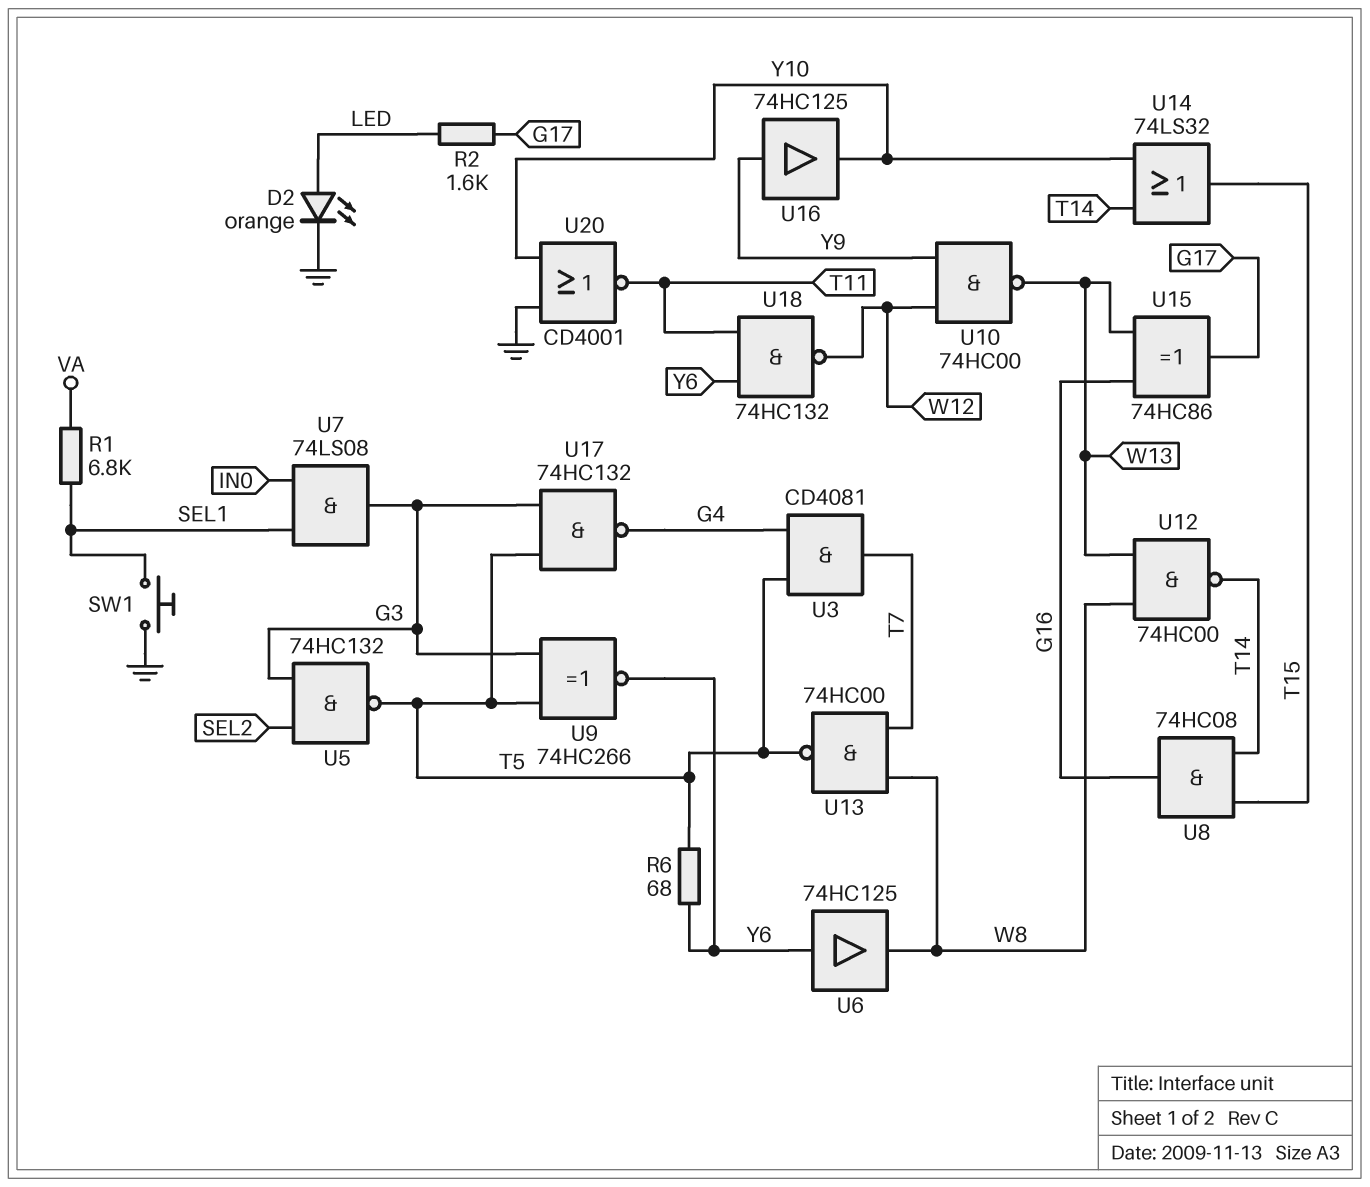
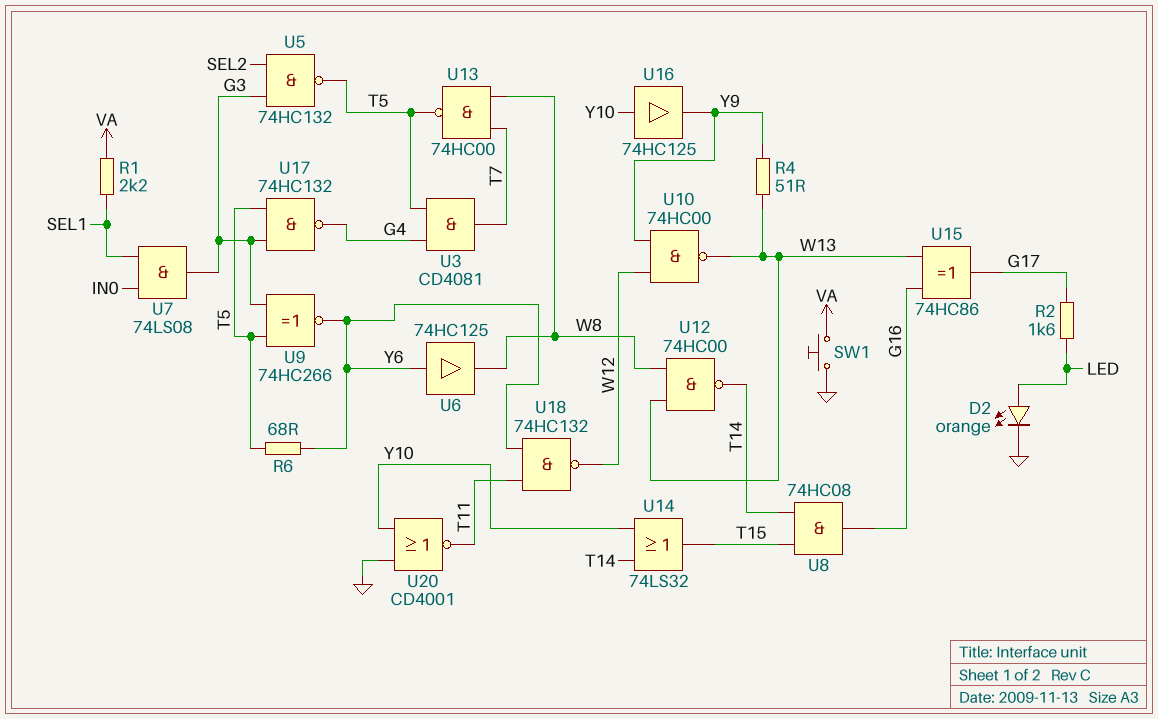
R1: 6.8k (SEL1, VA) -> 2.2k (SEL1, VA)
R4: none -> 51 (W13, Y9)
SW1: button (GND, SEL1) -> button (GND, VA)
U16: buffer 74HC125 (in Y9, out Y10) -> buffer 74HC125 (in Y10, out Y9)

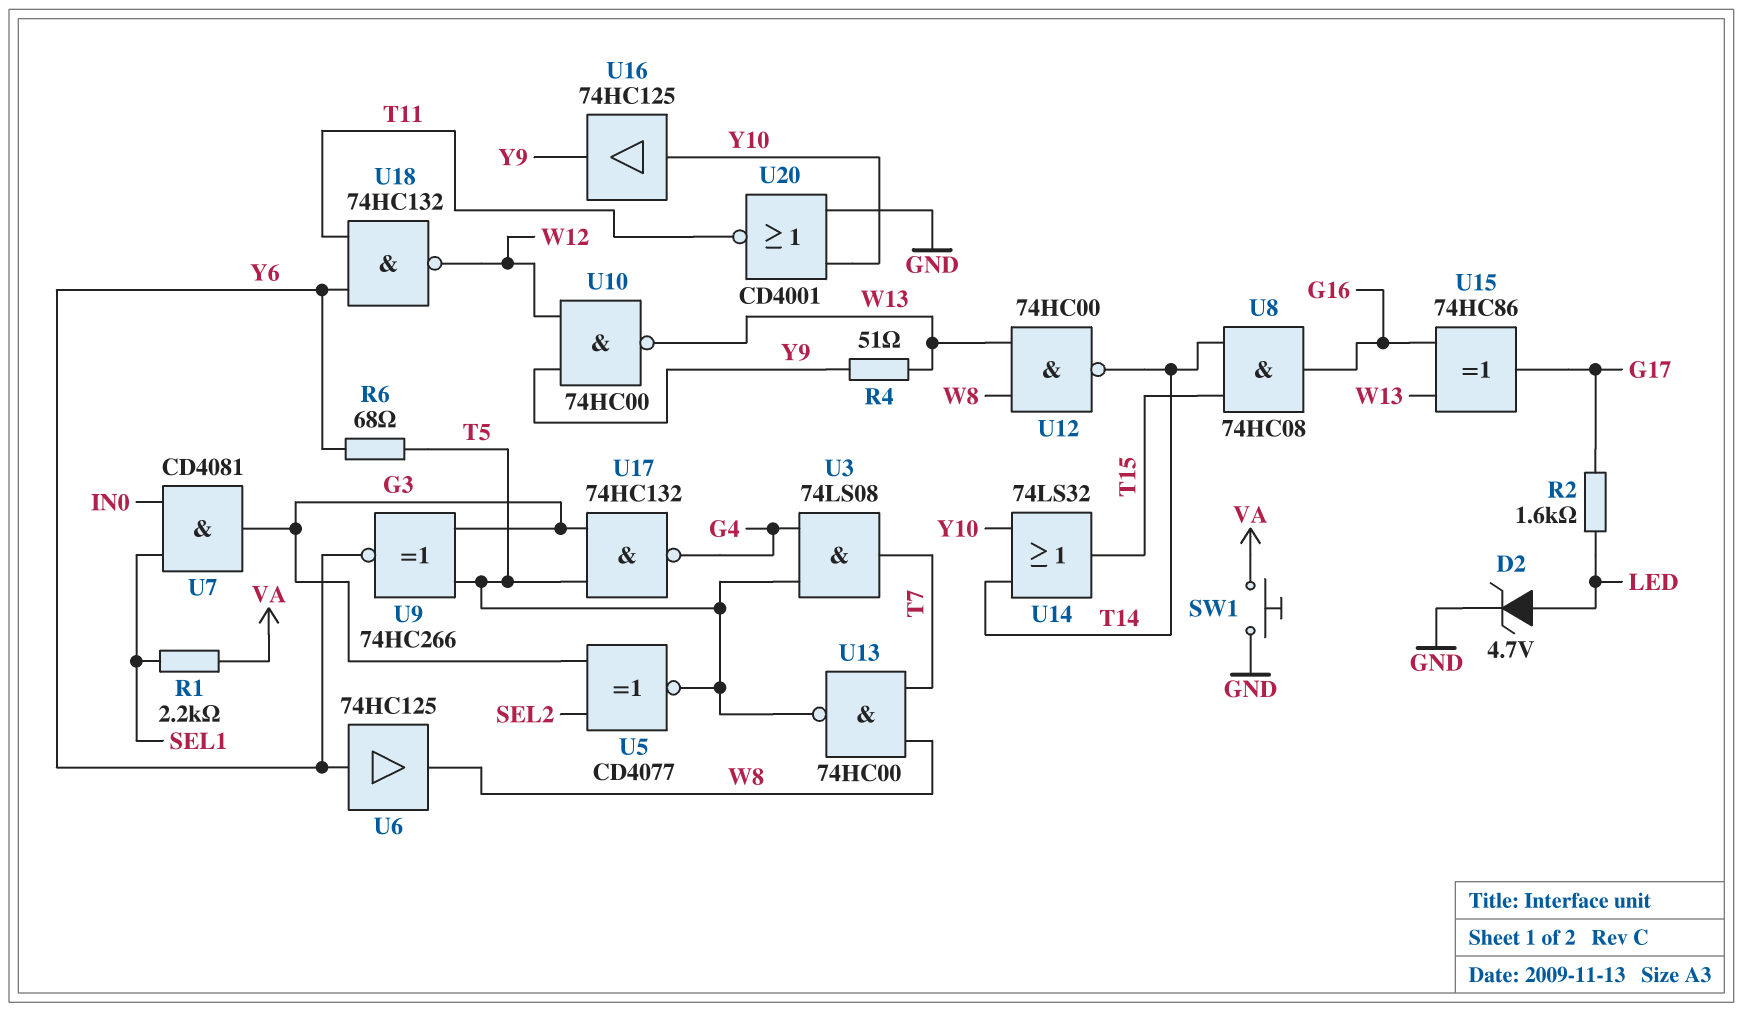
D2: LED orange (A LED, K GND) -> zener 4.7V (A LED, K GND)
U3: AND CD4081 (in G4, in T5, out T7) -> AND 74LS08 (in G4, in T5, out T7)
U5: NAND 74HC132 (in G3, in SEL2, out T5) -> XNOR CD4077 (in G3, in SEL2, out T5)
U7: AND 74LS08 (in IN0, in SEL1, out G3) -> AND CD4081 (in IN0, in SEL1, out G3)

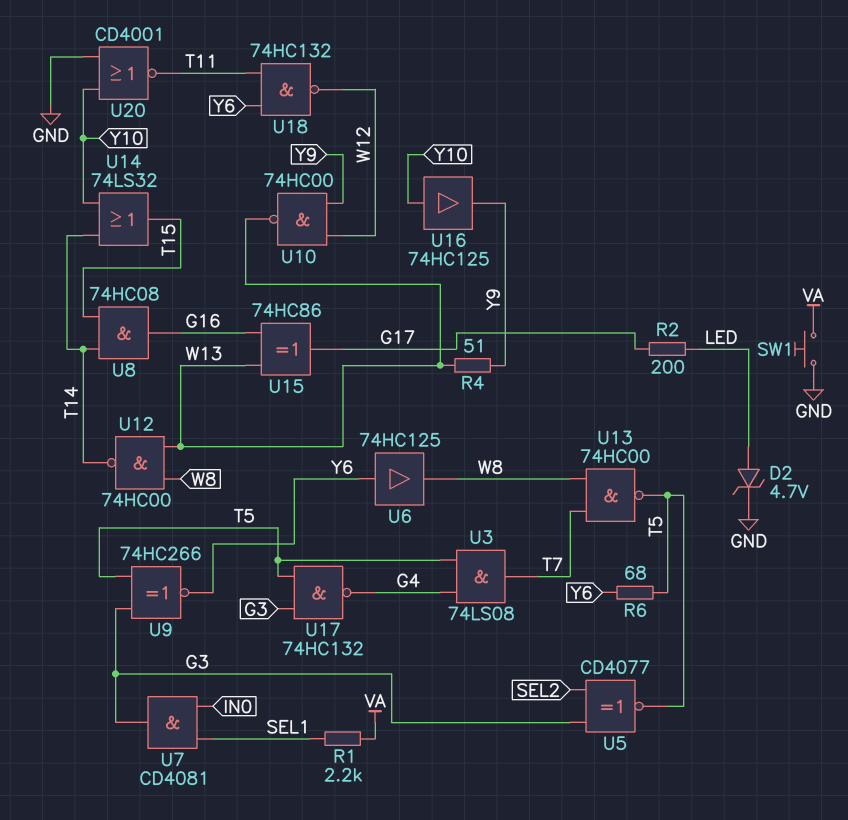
R2: 1.6k (G17, LED) -> 200 (G17, LED)

